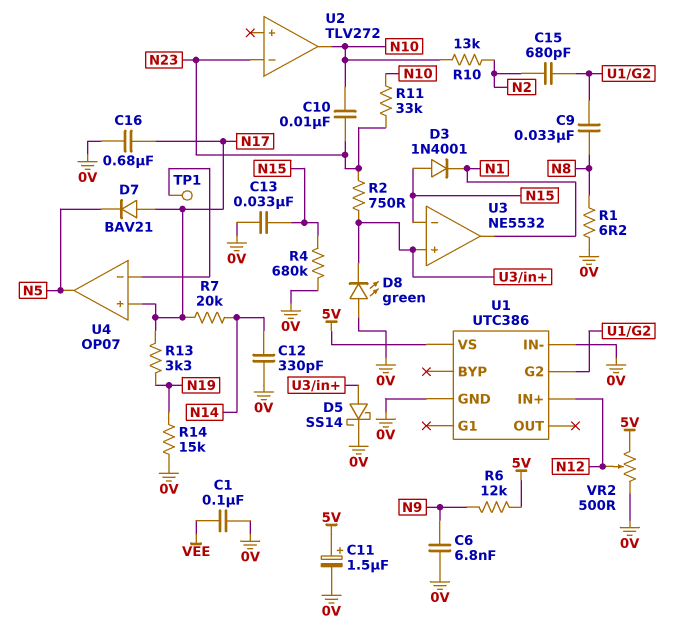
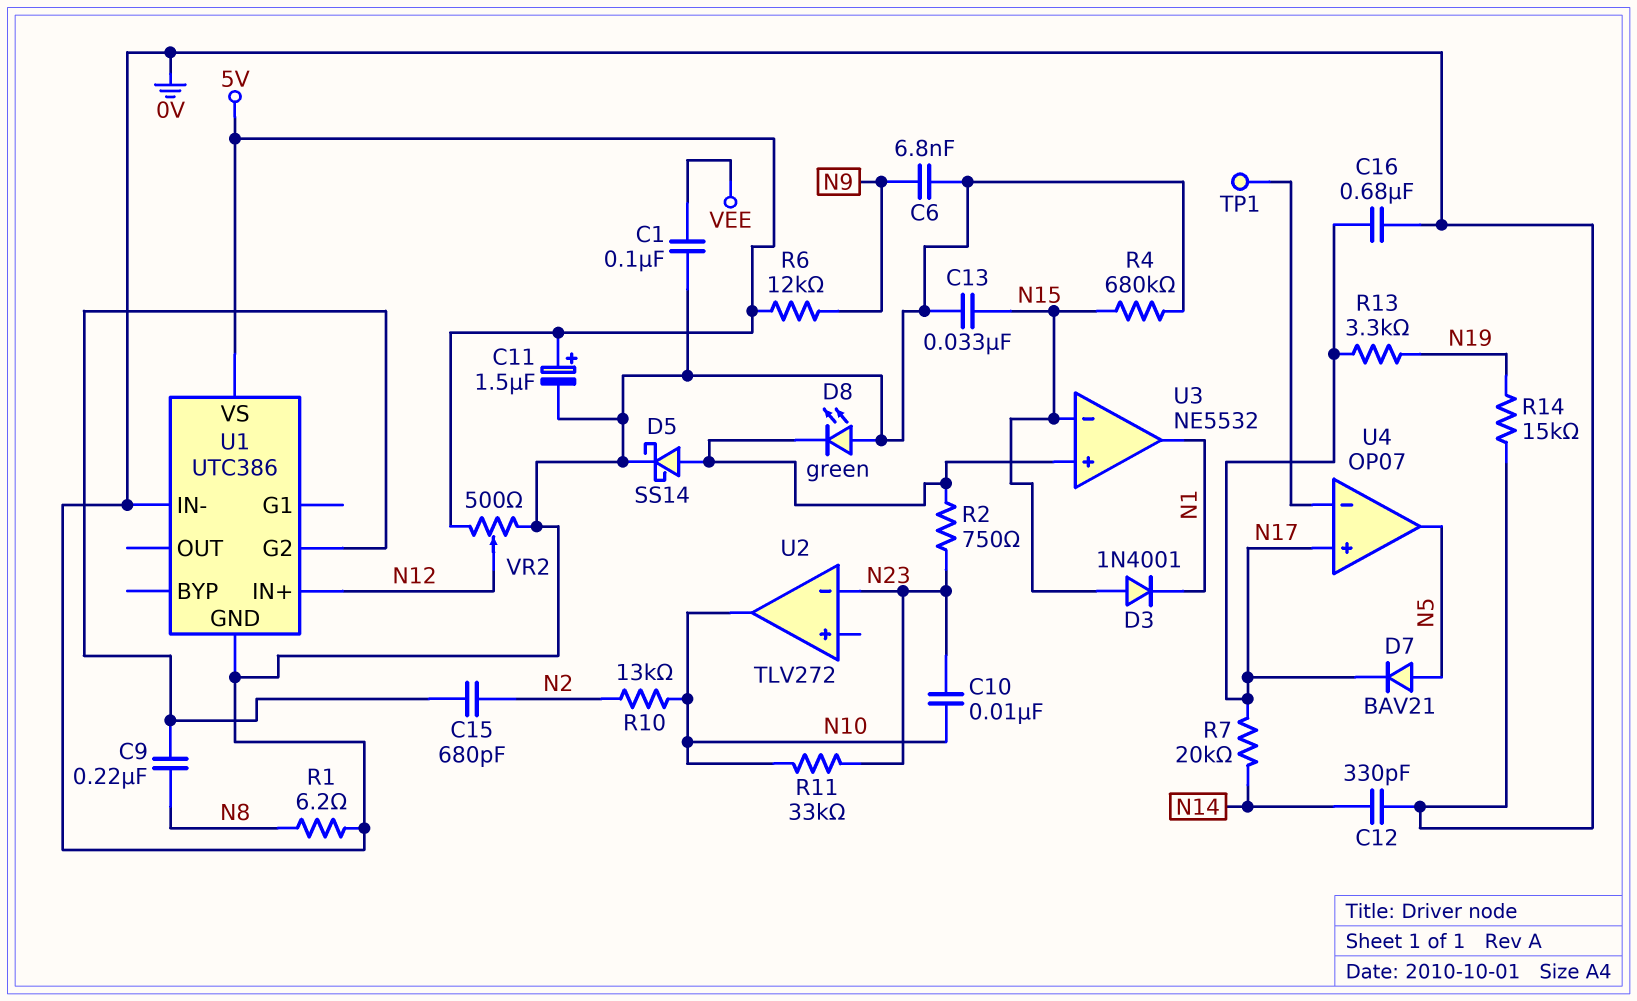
C9: 33nF (N8, U1/G2) -> 220nF (N8, U1/G2)
D7: diode BAV21 (A N17, K N5) -> diode BAV21 (A N5, K N17)

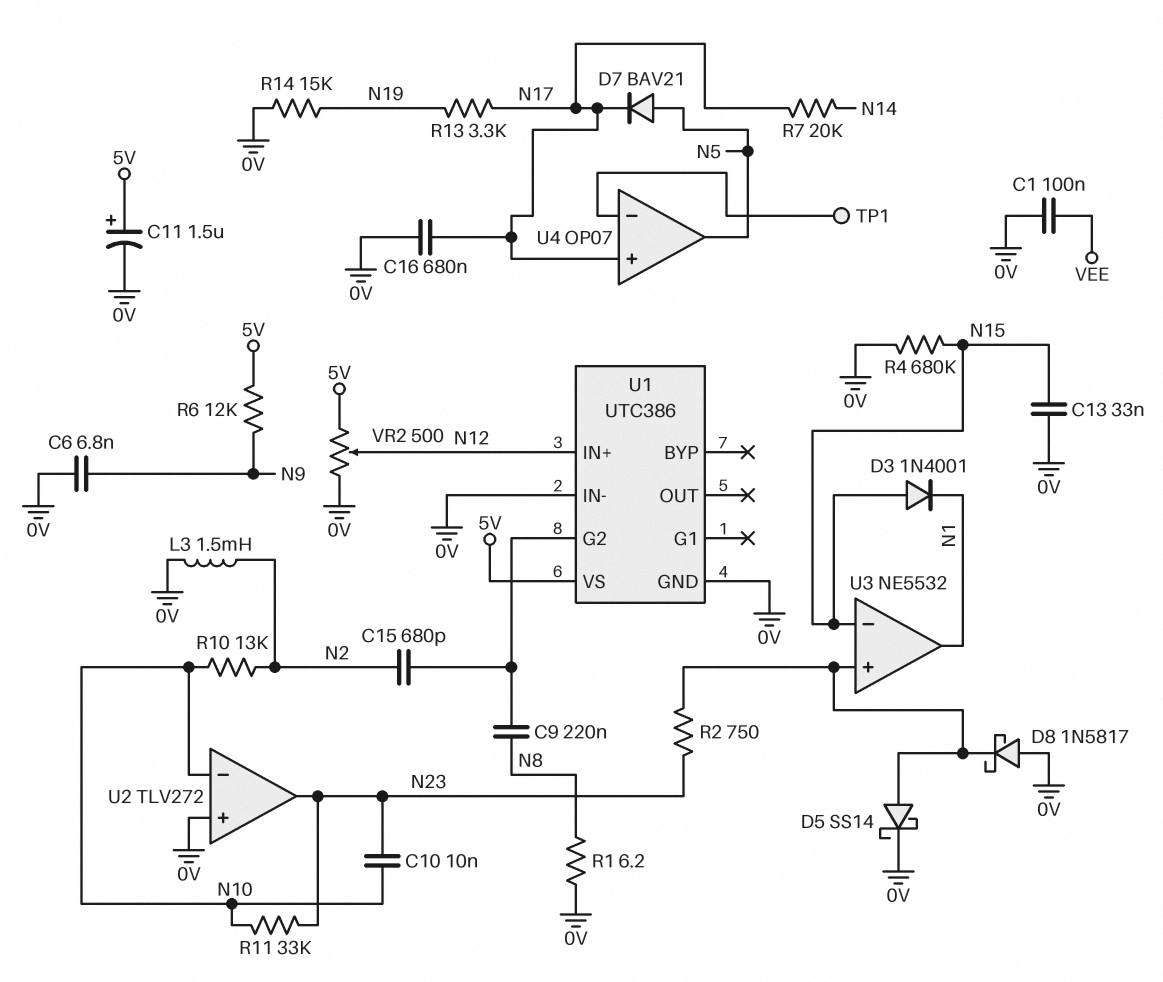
C12: 330pF (0V, N14) -> none
D8: LED green (A 0V, K U3/in+) -> schottky 1N5817 (A 0V, K U3/in+)
L3: none -> 1.5mH (0V, N2)
U2 pin in+: none -> 0V
U2 pin in-: N23 -> N10
U2 pin out: N10 -> N23

